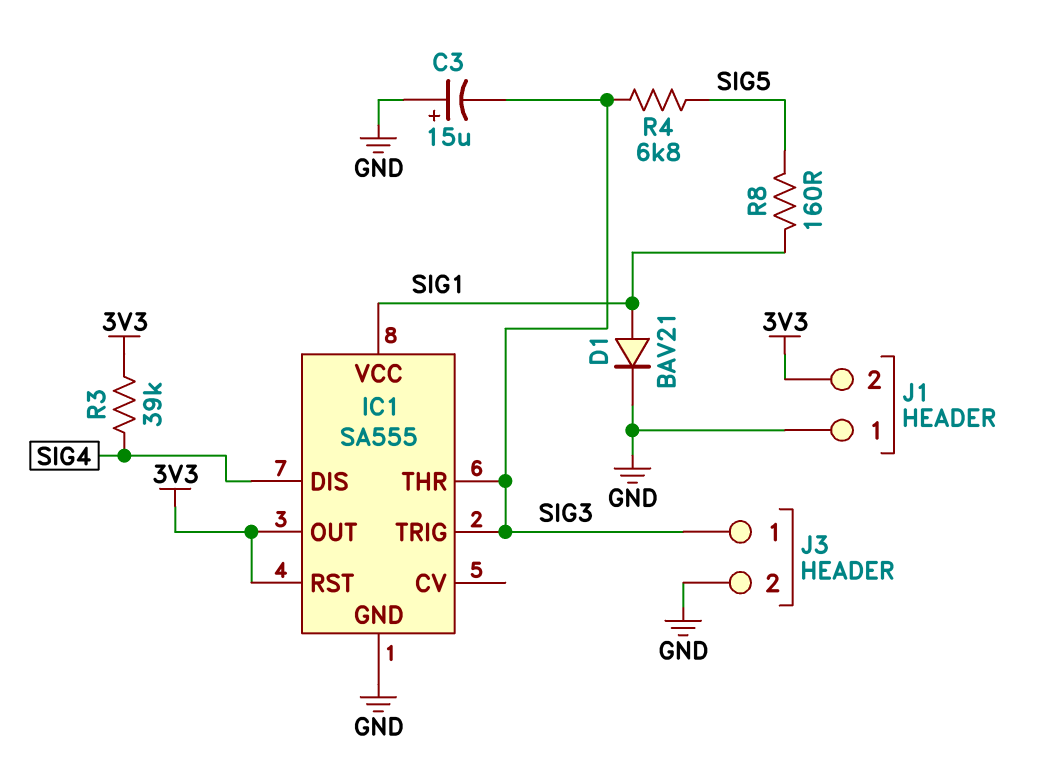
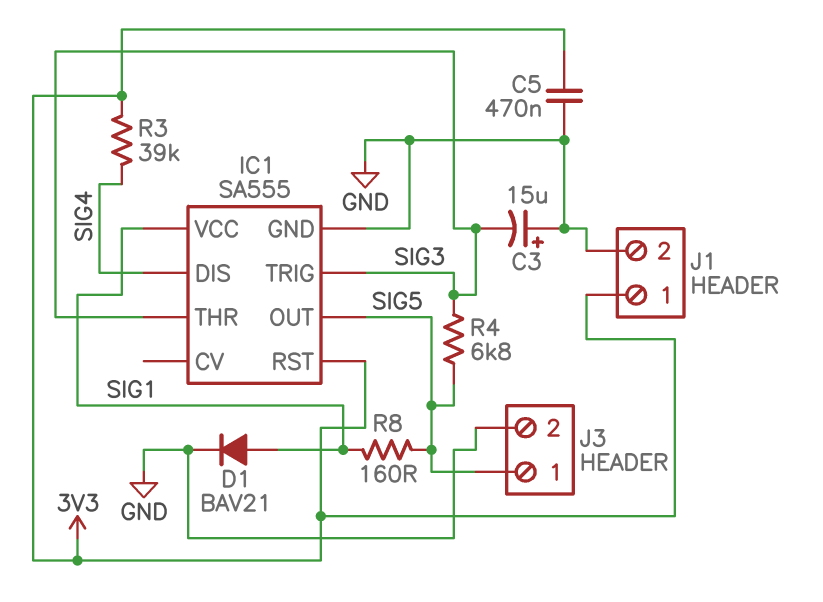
C5: none -> 470nF (3V3, GND)
IC1 pin OUT: 3V3 -> SIG5
J1 pin 1: GND -> 3V3
J1 pin 2: 3V3 -> GND
J3 pin 1: SIG3 -> SIG5

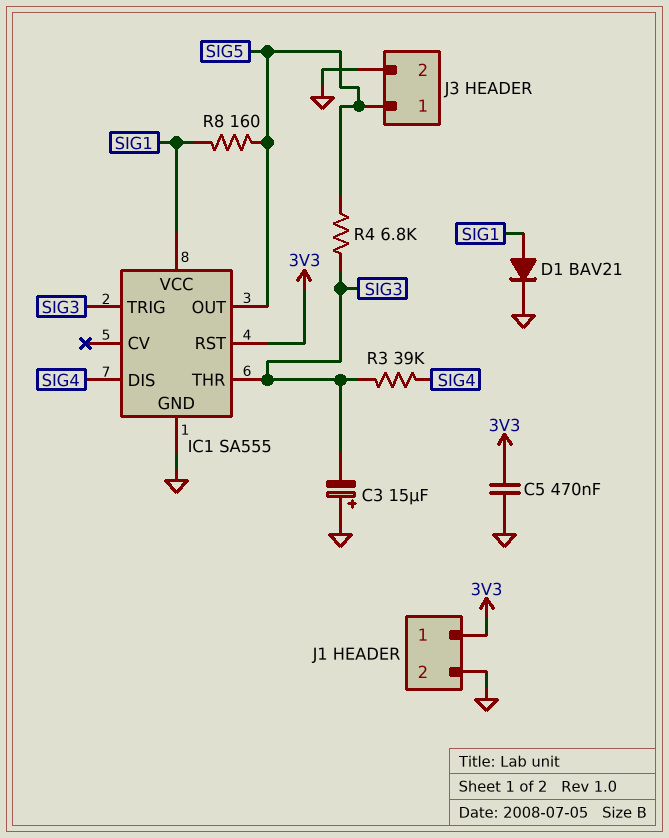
R3: 39k (3V3, SIG4) -> 39k (SIG3, SIG4)

